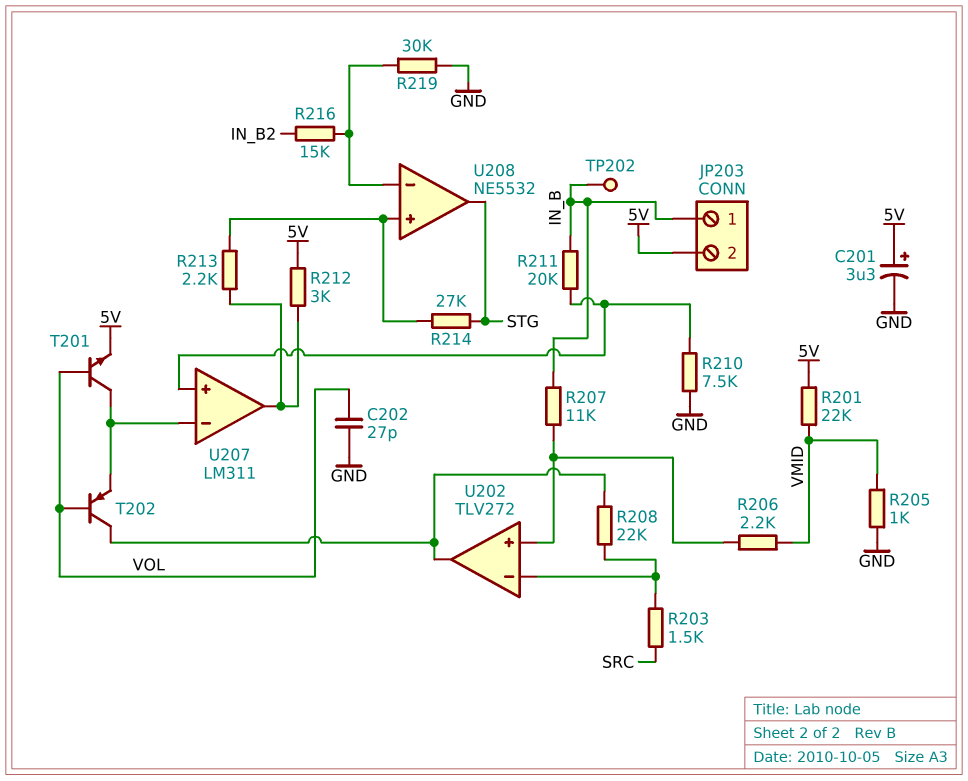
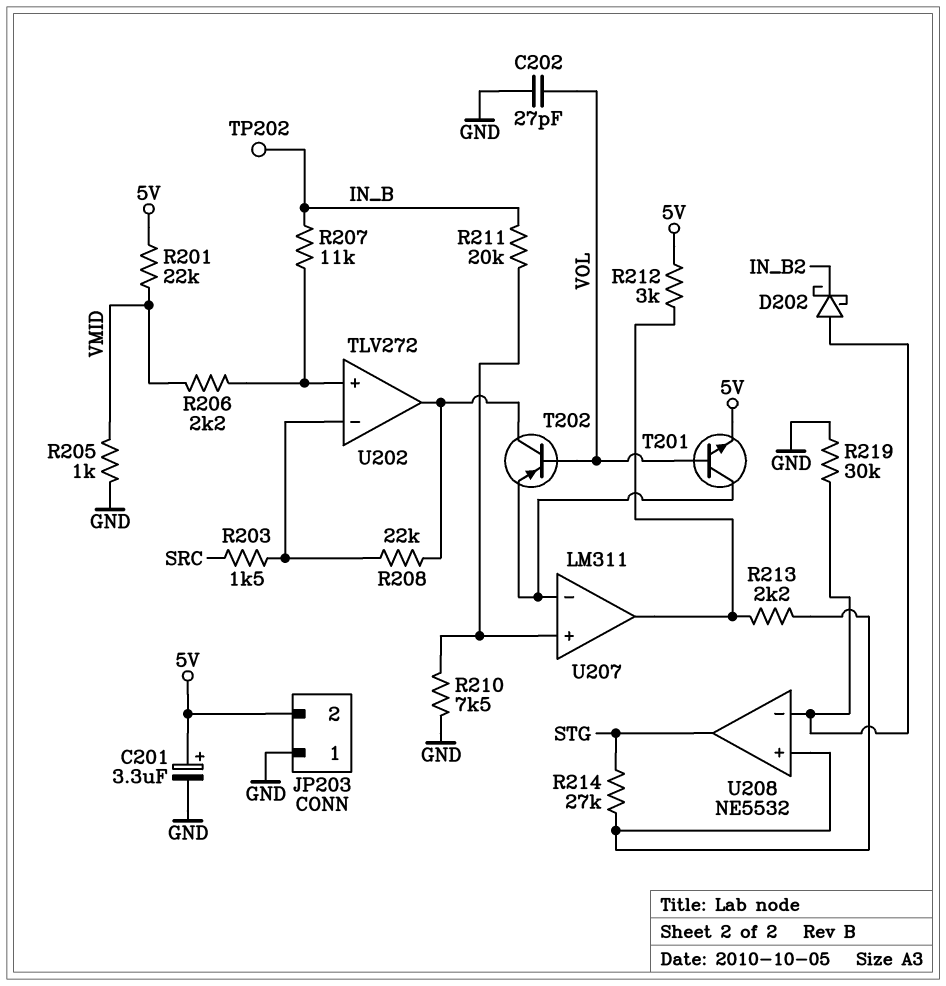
D202: none -> schottky (A U208/in-, K IN_B2)
JP203 pin 1: IN_B -> GND
R216: 15k (IN_B2, U208/in-) -> none

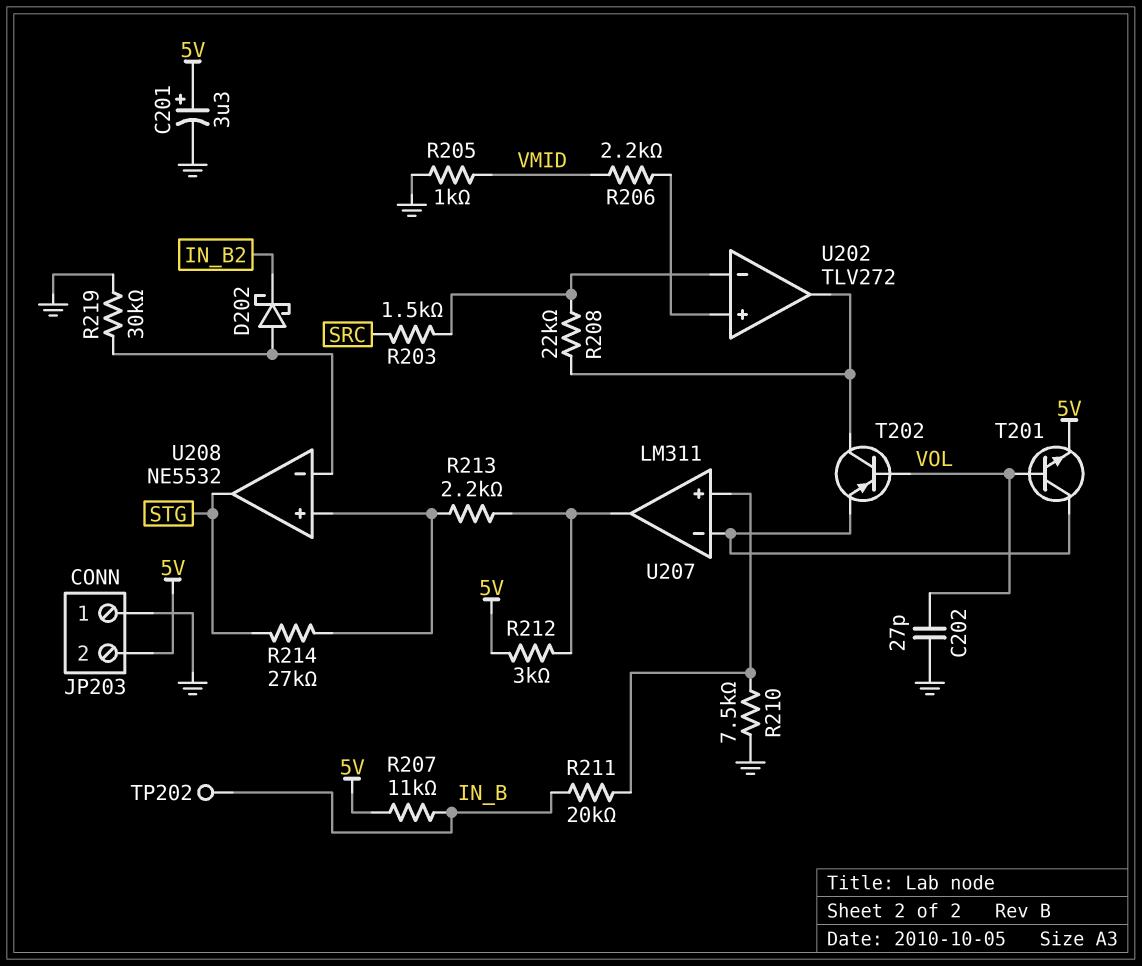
R201: 22k (5V, VMID) -> none
R207: 11k (IN_B, U202/in+) -> 11k (5V, IN_B)

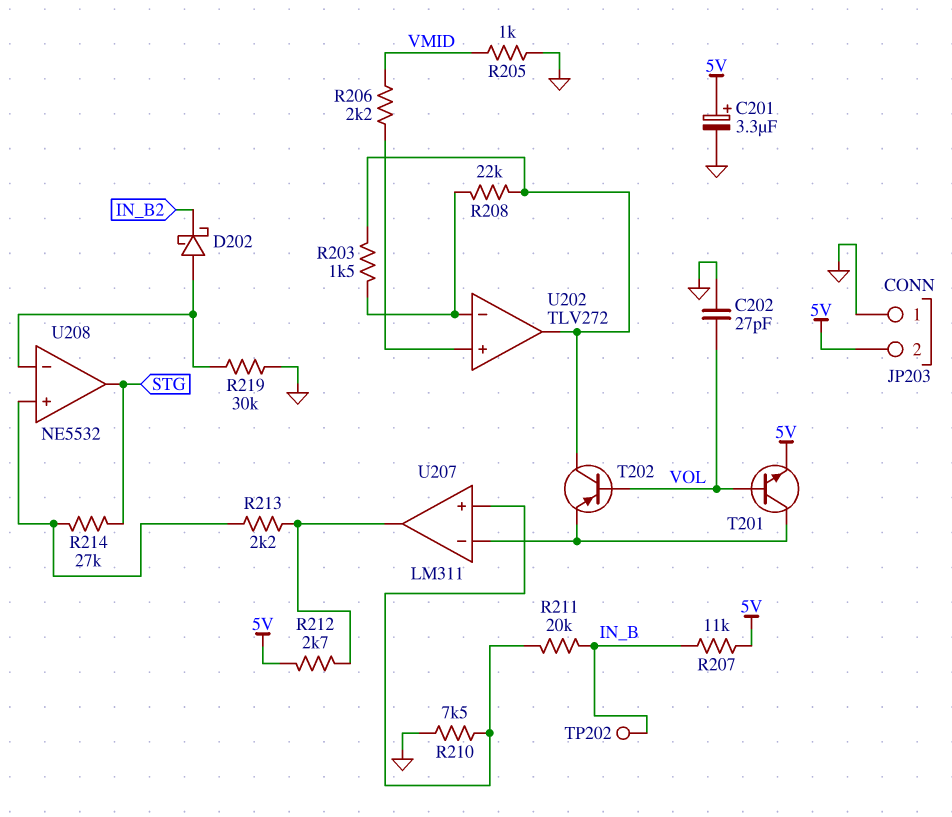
R203: 1.5k (SRC, U202/in-) -> 1.5k (U202/in-, U202/out)
R212: 3k (5V, U207/out) -> 2.7k (5V, U207/out)

